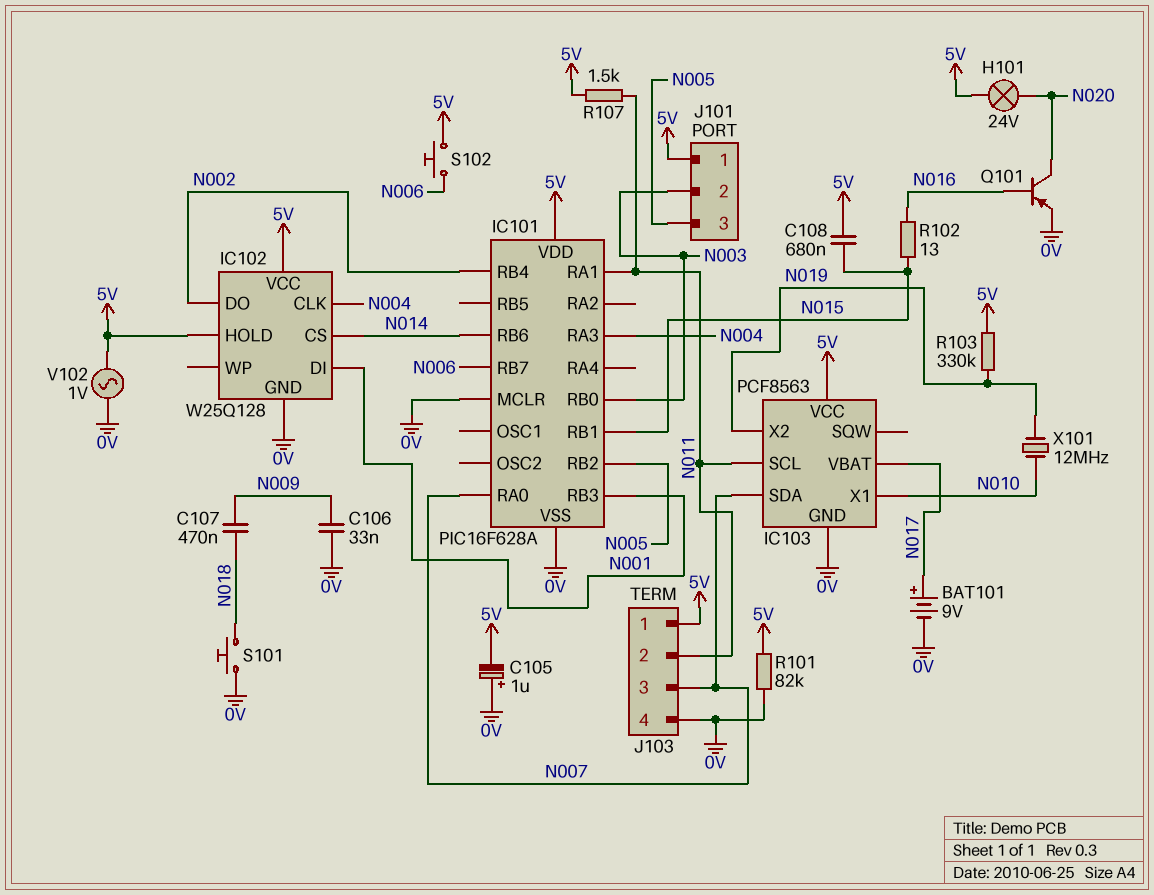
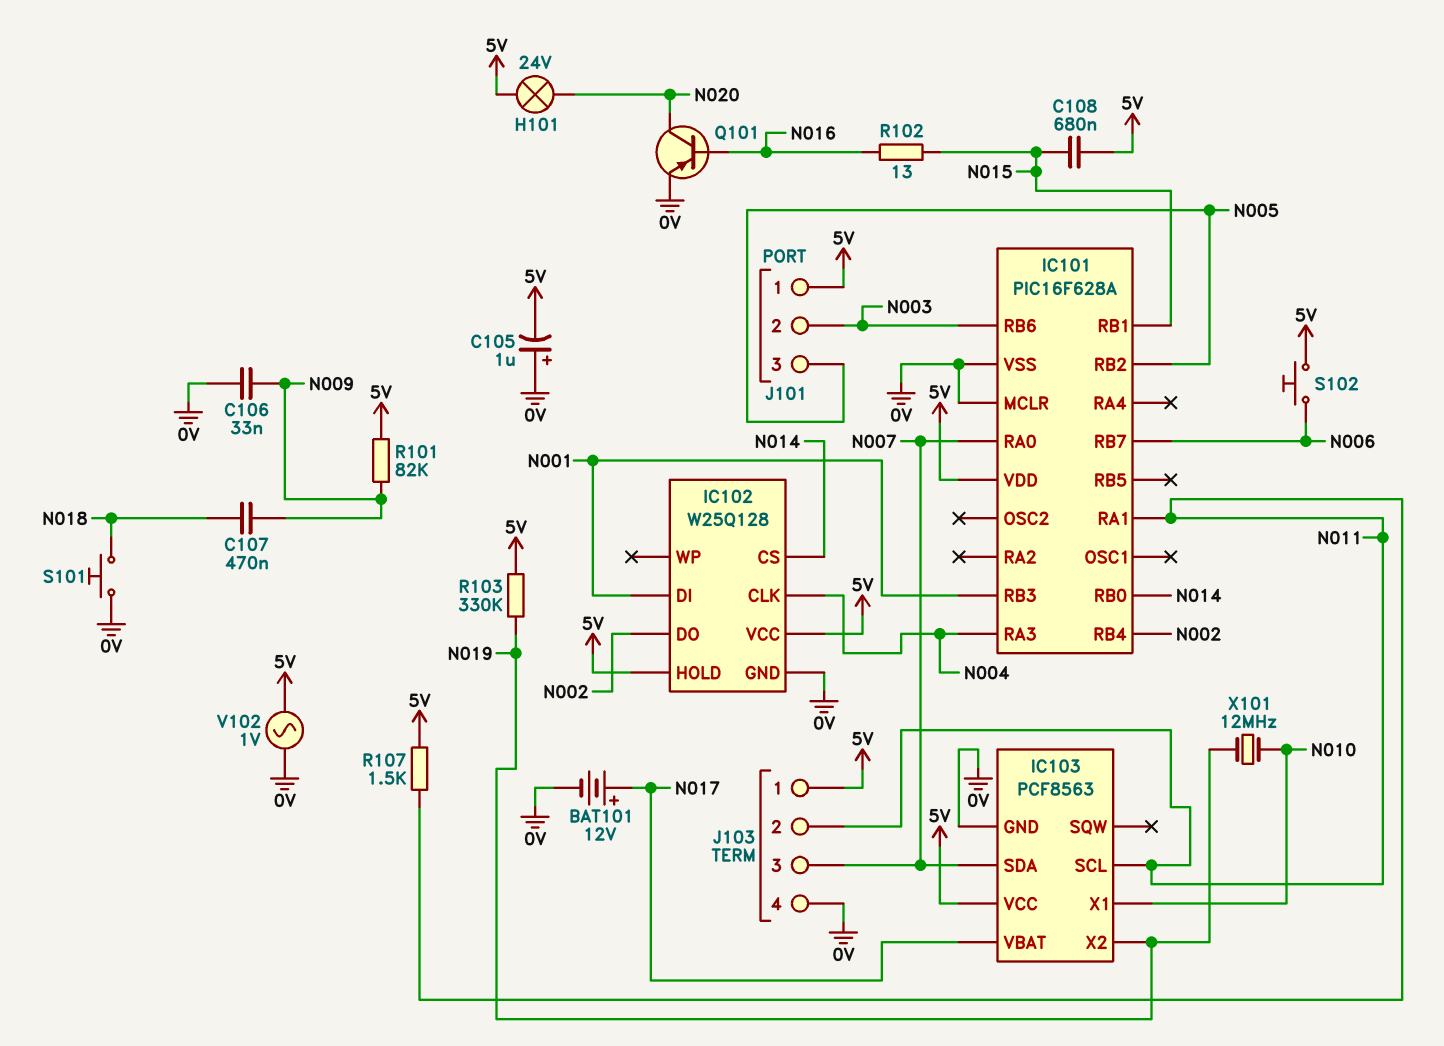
BAT101: 9V (plus N017, minus 0V) -> 12V (plus N017, minus 0V)
IC101 pin RB0: N003 -> N014
IC101 pin RB6: N014 -> N003
R101: 82k (0V, 5V) -> 82k (5V, N009)

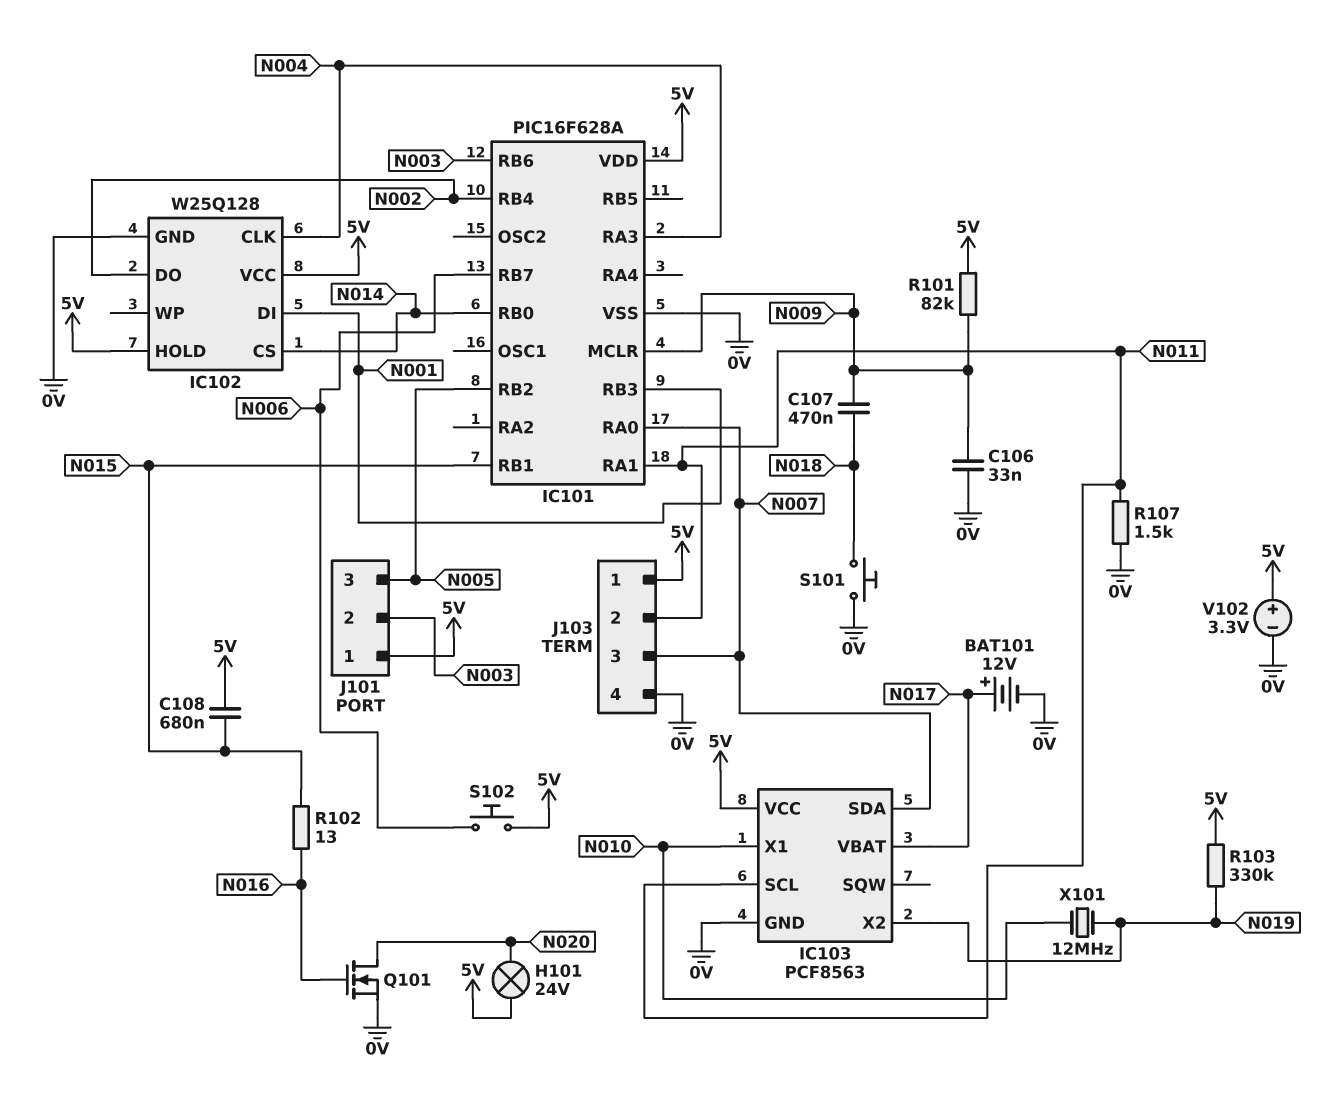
C105: 1uF (plus 0V, minus 5V) -> none
IC101 pin MCLR: 0V -> N009
Q101: PNP (B N016, C N020, E 0V) -> NMOS (G N016, D N020, S 0V)
R107: 1.5k (5V, N011) -> 1.5k (0V, N011)
V102: AC 1V (0V, 5V) -> 3.3V (plus 5V, minus 0V)

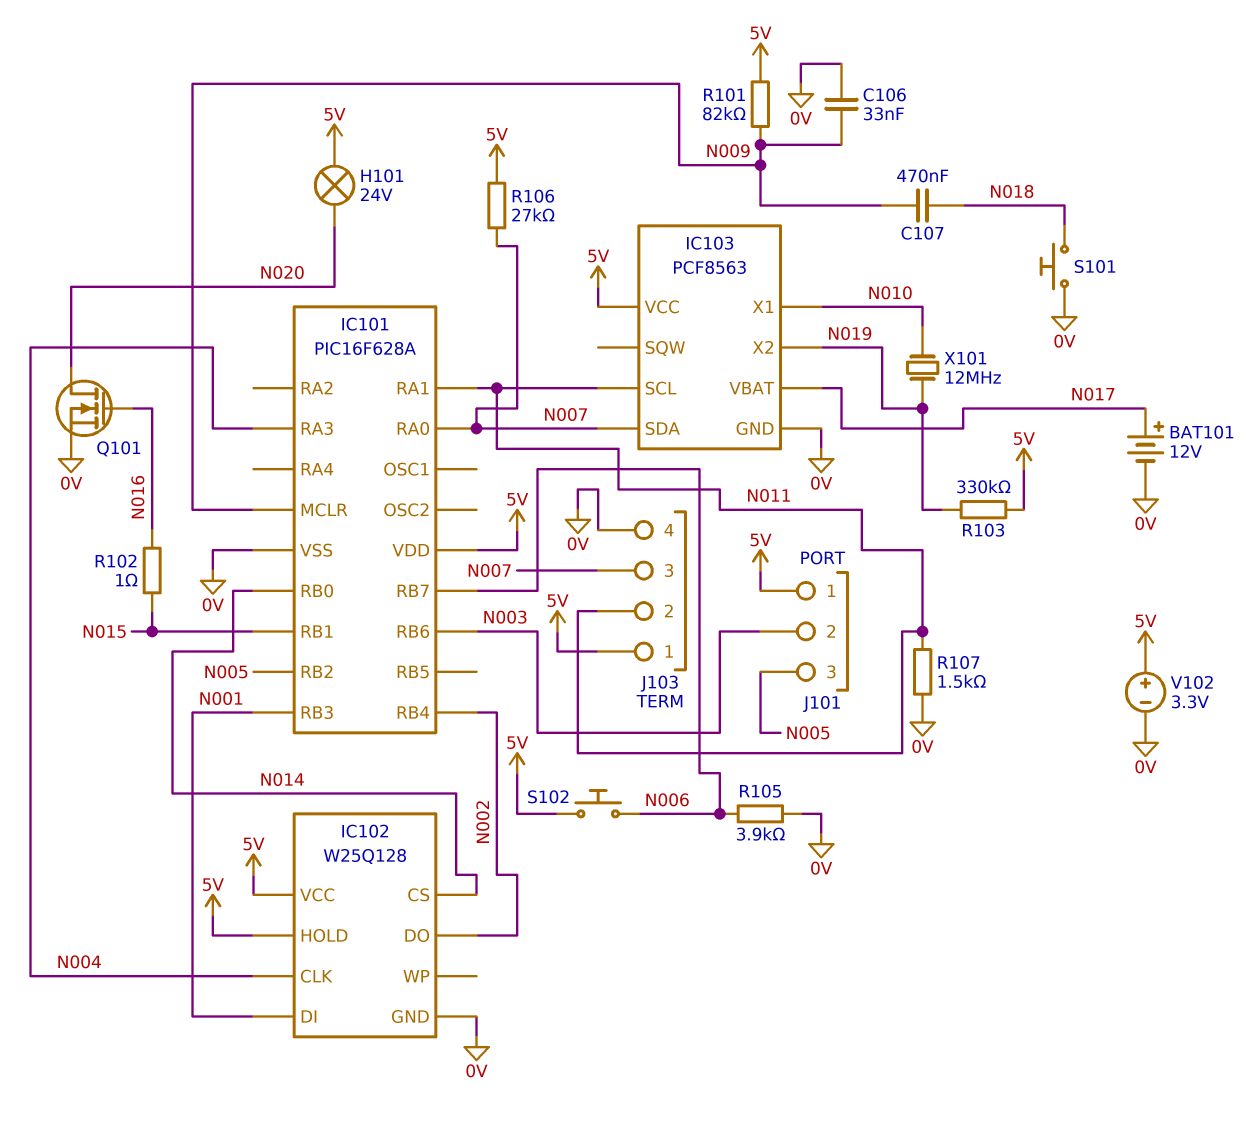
C108: 680nF (5V, N015) -> none
R102: 13 (N015, N016) -> 1 (N015, N016)
R105: none -> 3.9k (0V, N006)
R106: none -> 27k (5V, N007)

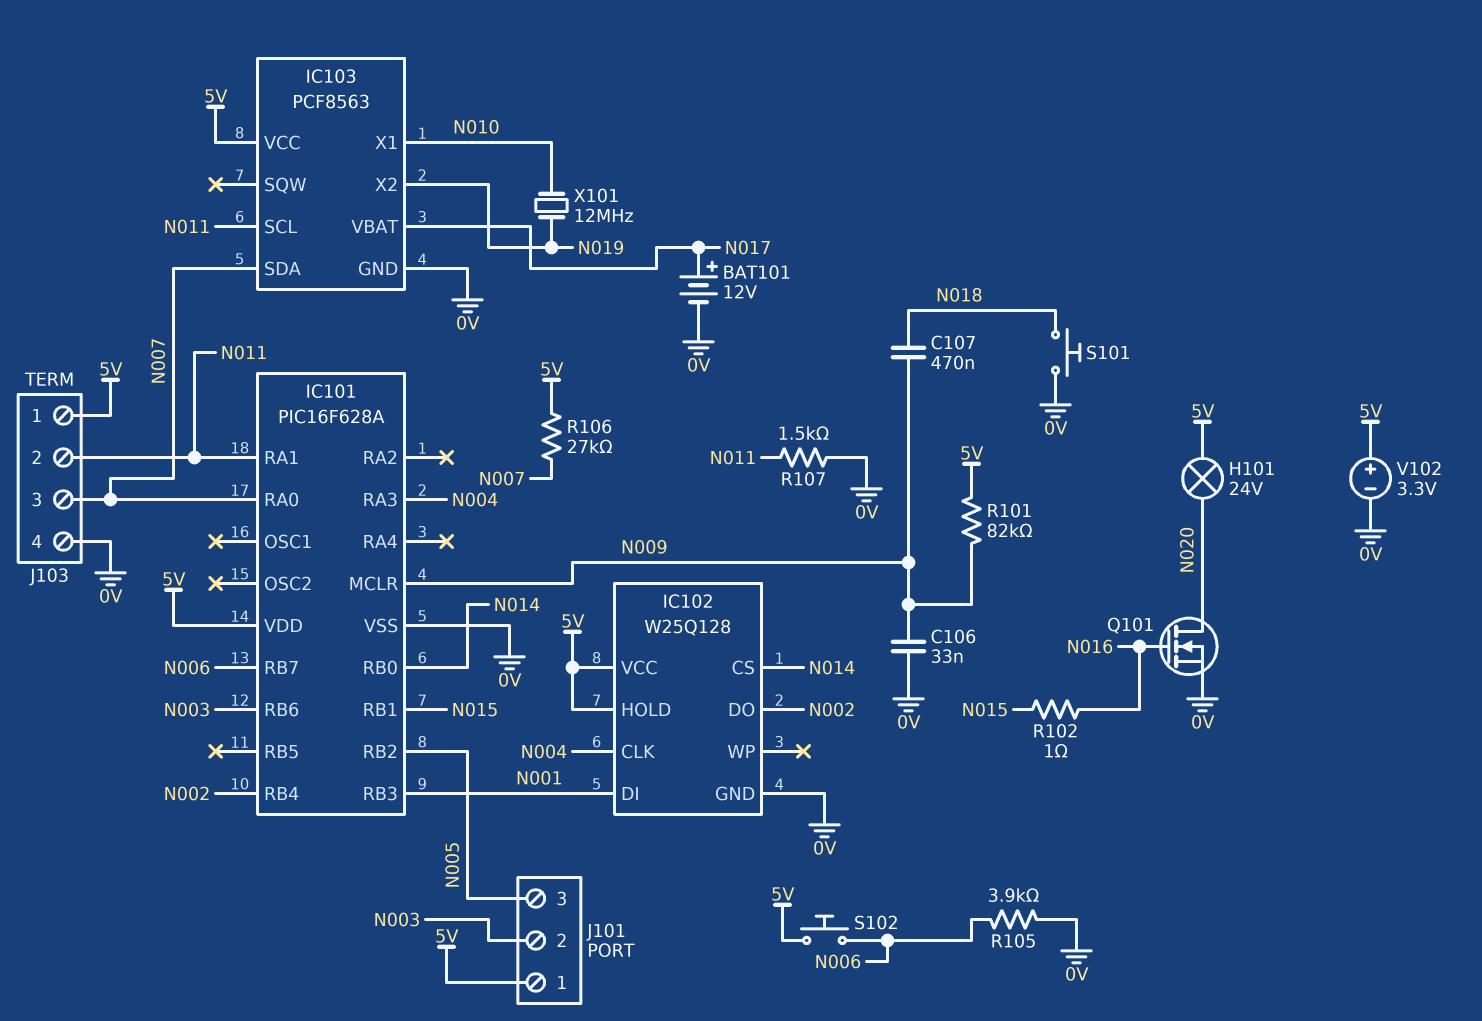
R103: 330k (5V, N019) -> none

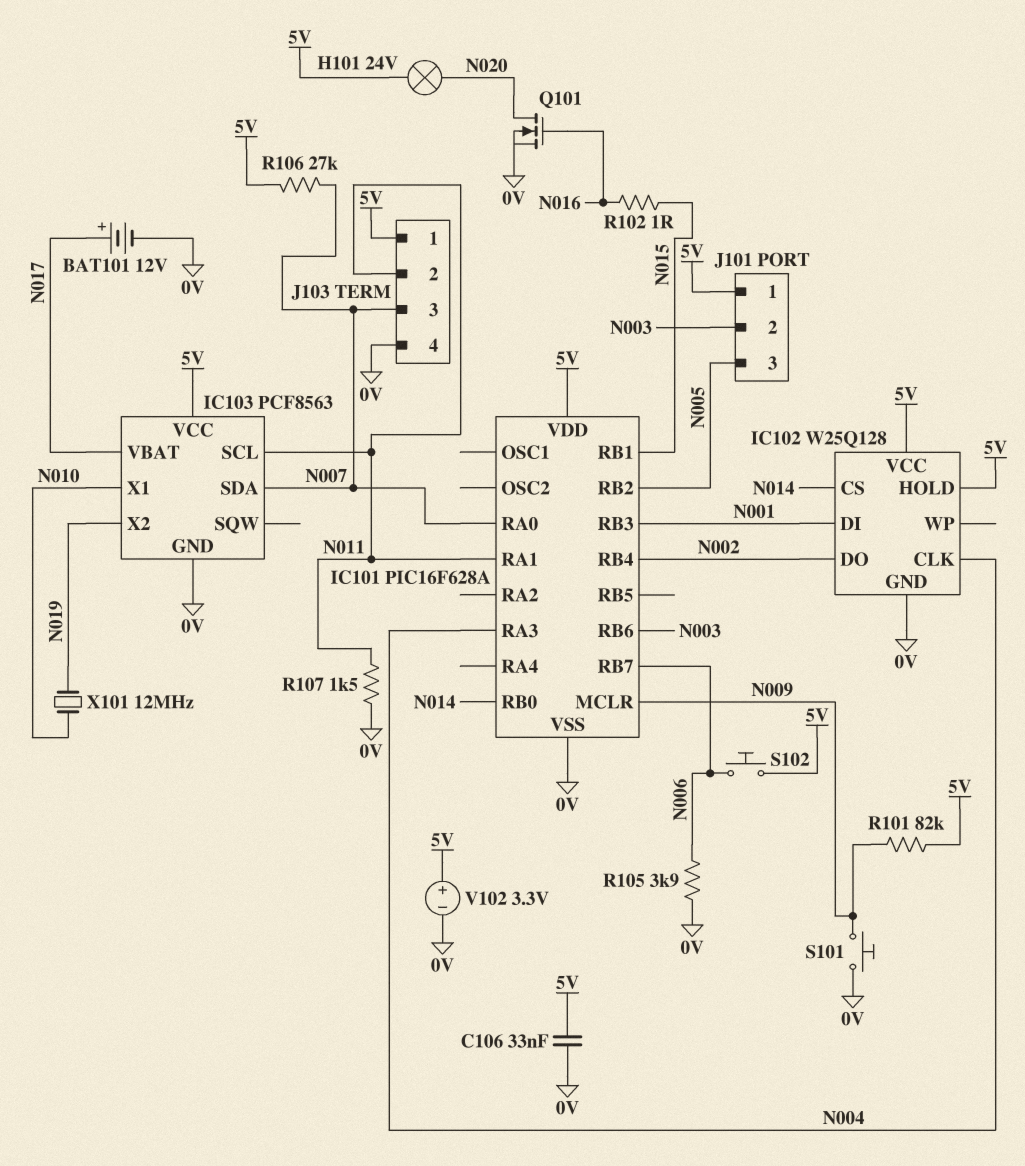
C106: 33nF (0V, N009) -> 33nF (0V, 5V)
C107: 470nF (N009, N018) -> none
S101: button (0V, N018) -> button (0V, N009)

